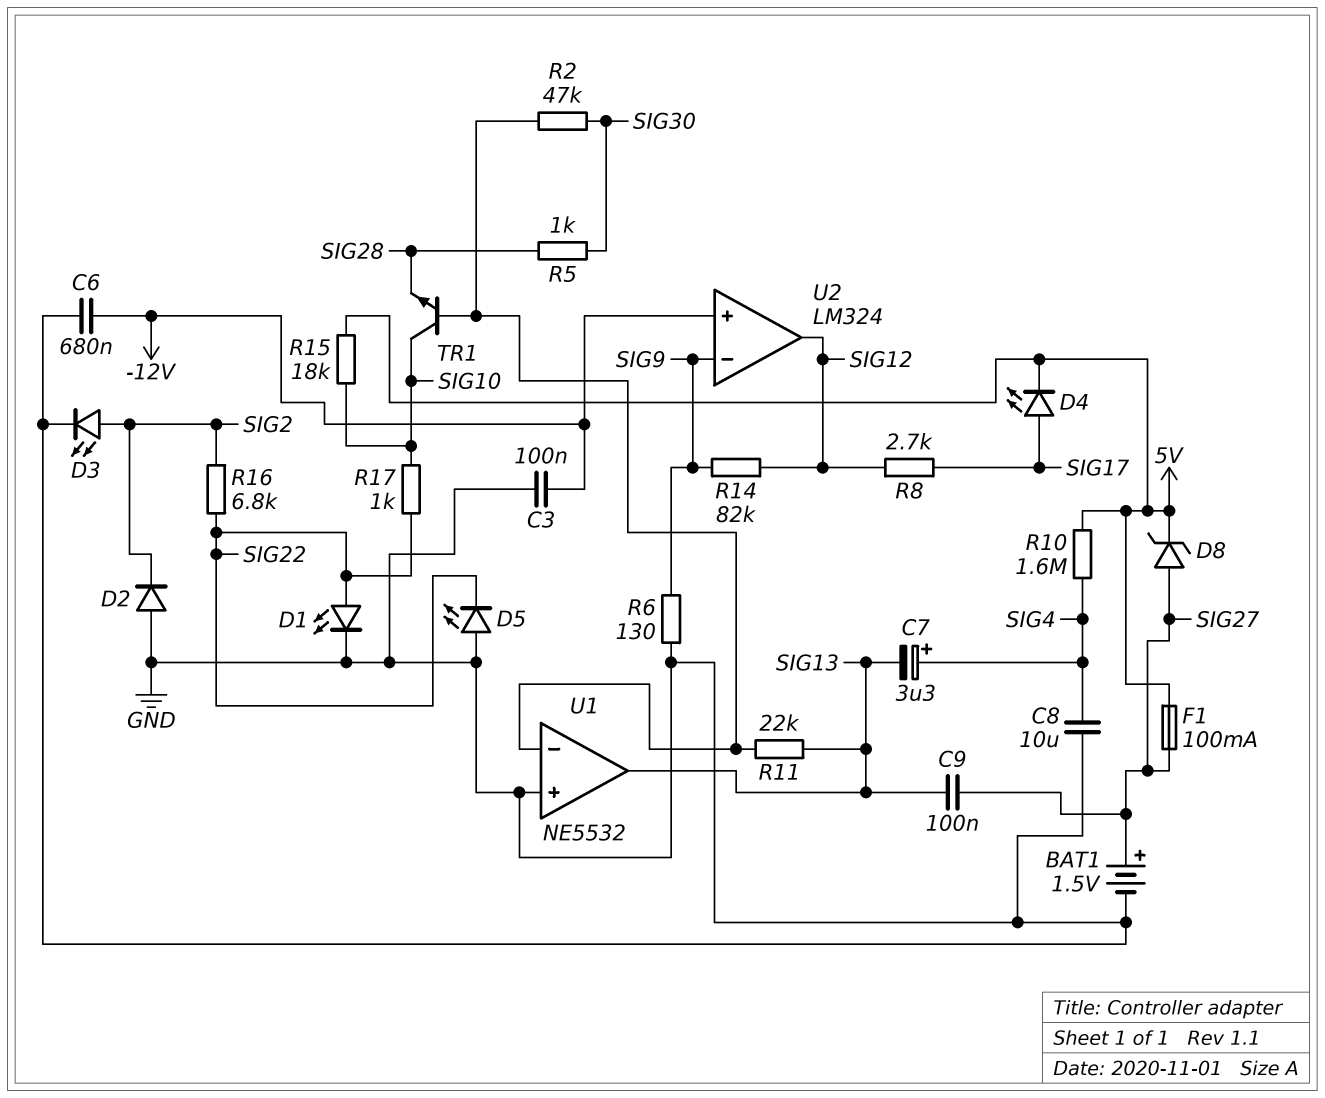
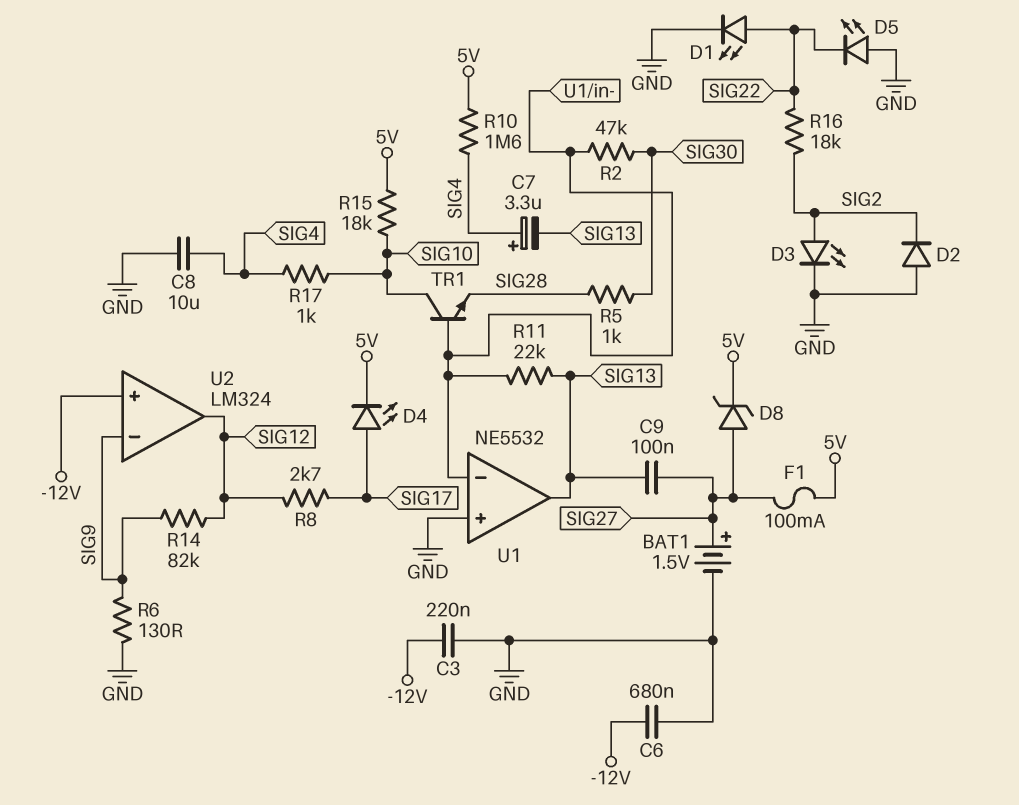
C3: 100nF (-12V, GND) -> 220nF (-12V, GND)
R16: 6.8k (SIG2, SIG22) -> 18k (SIG2, SIG22)
R17: 1k (SIG10, SIG22) -> 1k (SIG4, SIG10)

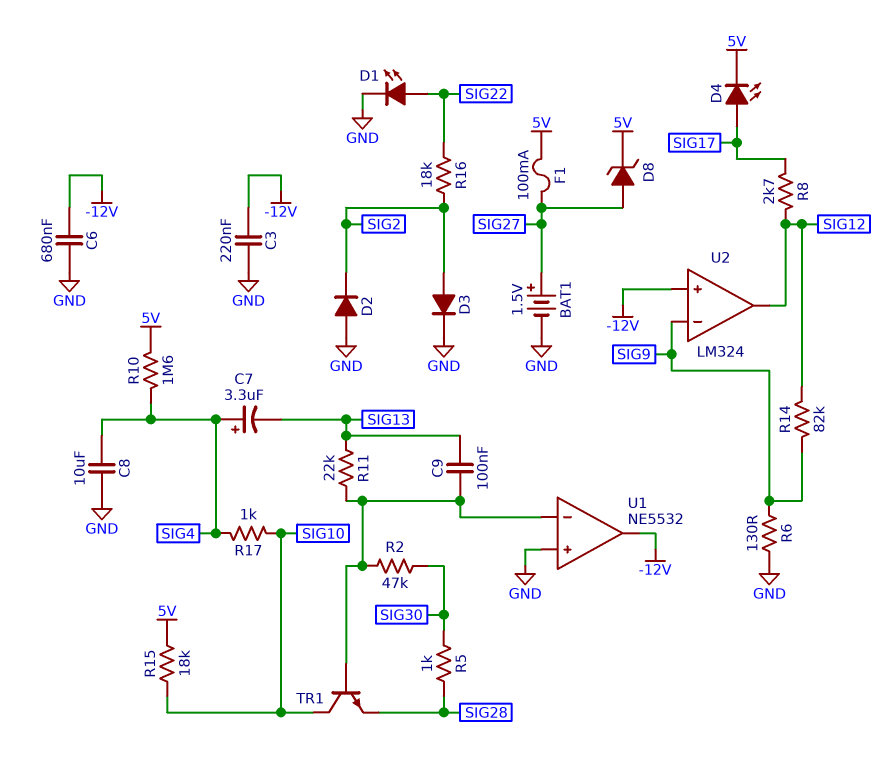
C9: 100nF (SIG13, SIG27) -> 100nF (SIG13, U1/in-)
D3: LED (A SIG2, K GND) -> diode (A SIG2, K GND)
D5: LED (A GND, K SIG22) -> none
U1 pin out: SIG13 -> -12V

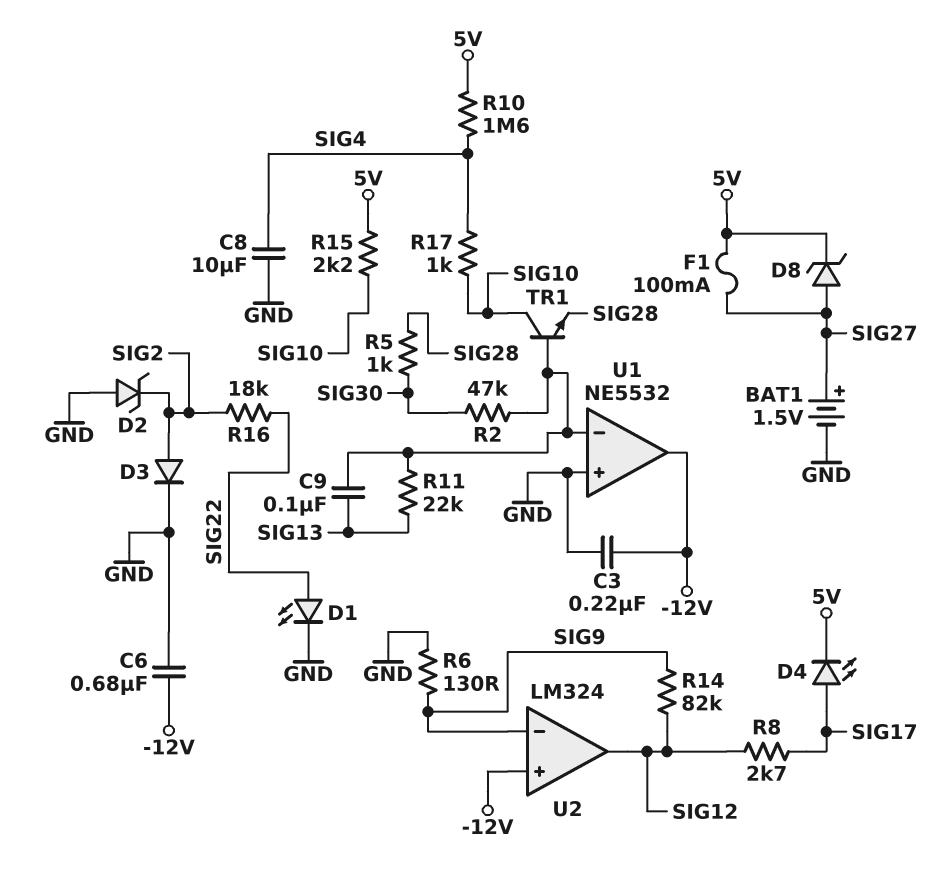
C7: 3.3uF (plus SIG4, minus SIG13) -> none
D2: diode (A GND, K SIG2) -> zener (A GND, K SIG2)
R15: 18k (5V, SIG10) -> 2.2k (5V, SIG10)

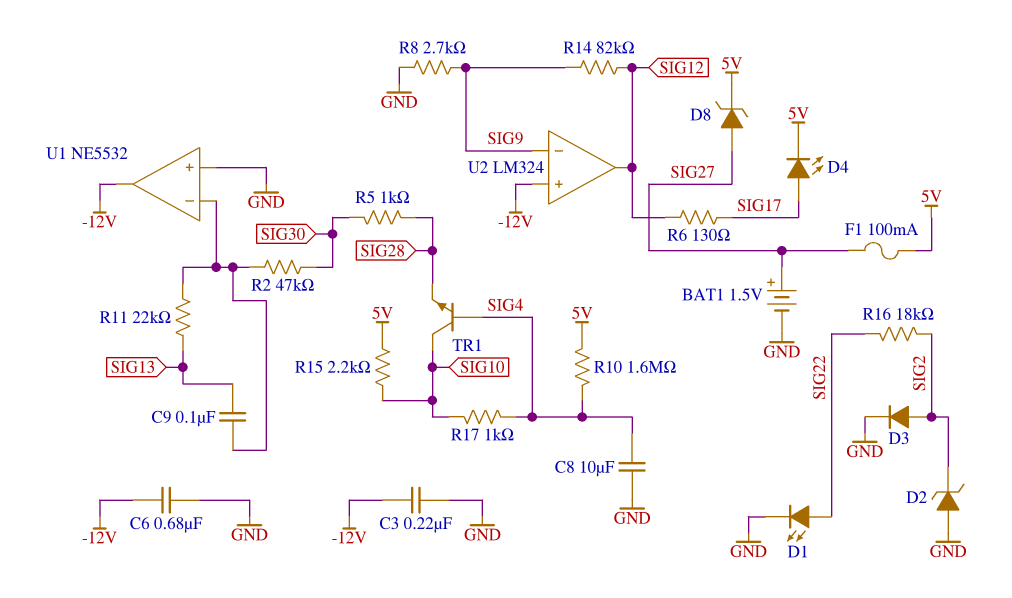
R6: 130 (GND, SIG9) -> 130 (SIG12, SIG17)
R8: 2.7k (SIG12, SIG17) -> 2.7k (GND, SIG9)
TR1: NPN (B U1/in-, C SIG10, E SIG28) -> NPN (B SIG4, C SIG10, E SIG28)

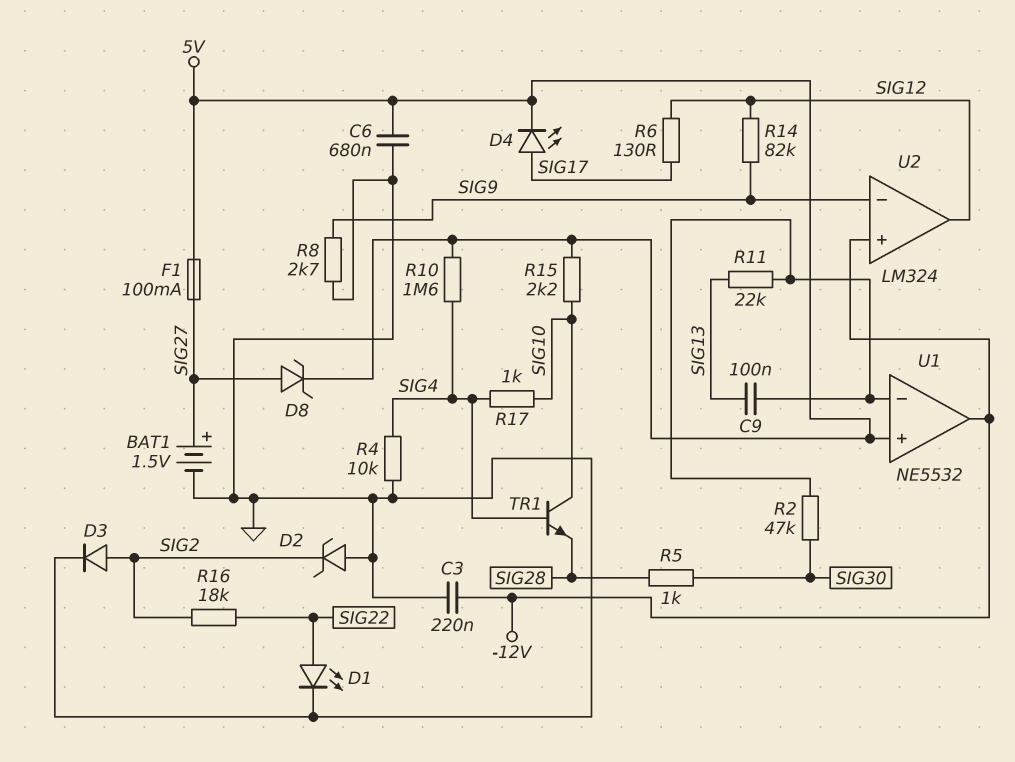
C6: 680nF (-12V, GND) -> 680nF (5V, GND)
C8: 10uF (GND, SIG4) -> none
R4: none -> 10k (GND, SIG4)
U1 pin in+: GND -> 5V

